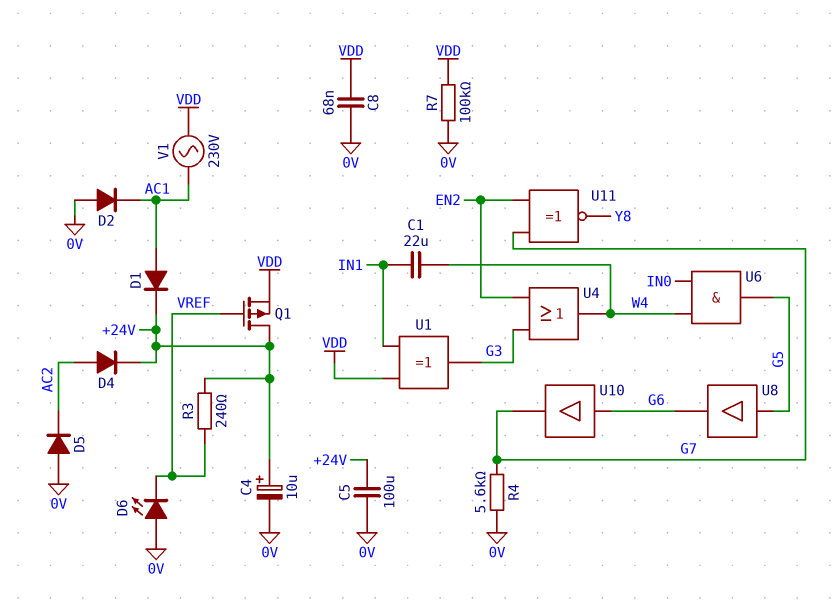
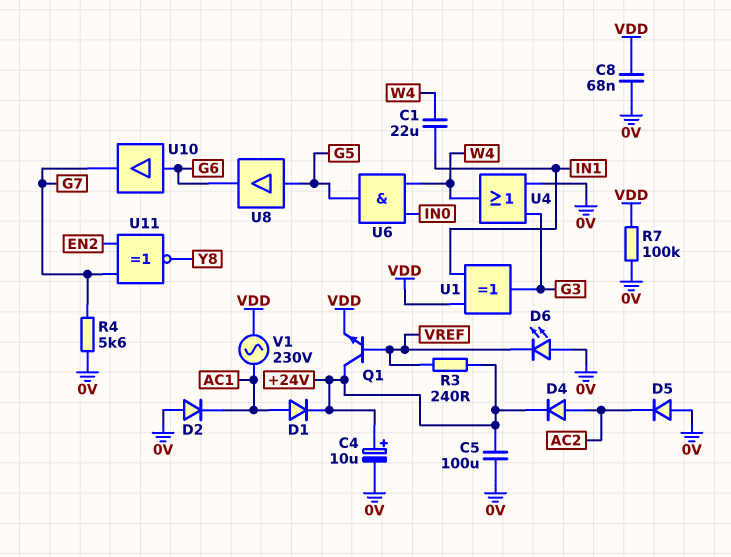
Q1: PMOS (G VREF, D +24V, S VDD) -> NPN (B VREF, C +24V, E VDD)
U4: OR (in EN2, in G3, out W4) -> OR (in 0V, in G3, out W4)

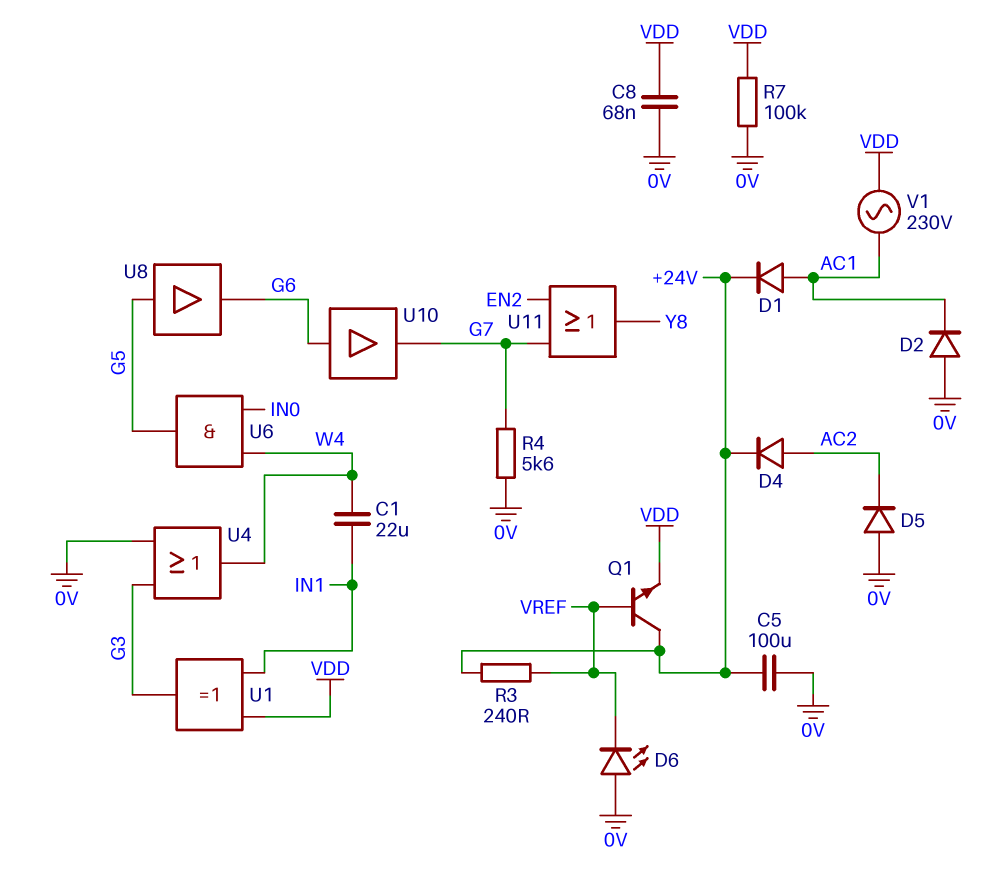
C4: 10uF (plus +24V, minus 0V) -> none
U11: XNOR (in EN2, in G7, out Y8) -> OR (in EN2, in G7, out Y8)

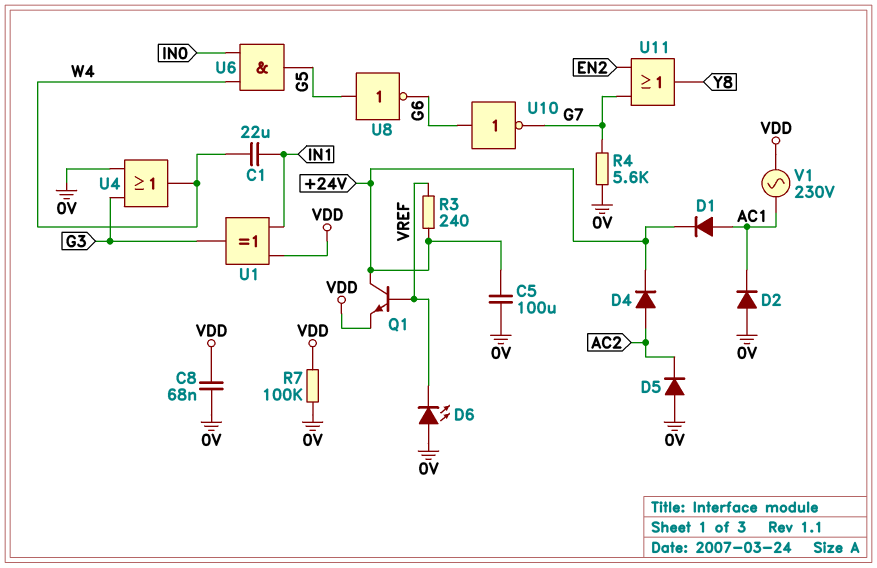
U8: buffer (in G5, out G6) -> NOT (in G5, out G6)
U10: buffer (in G6, out G7) -> NOT (in G6, out G7)

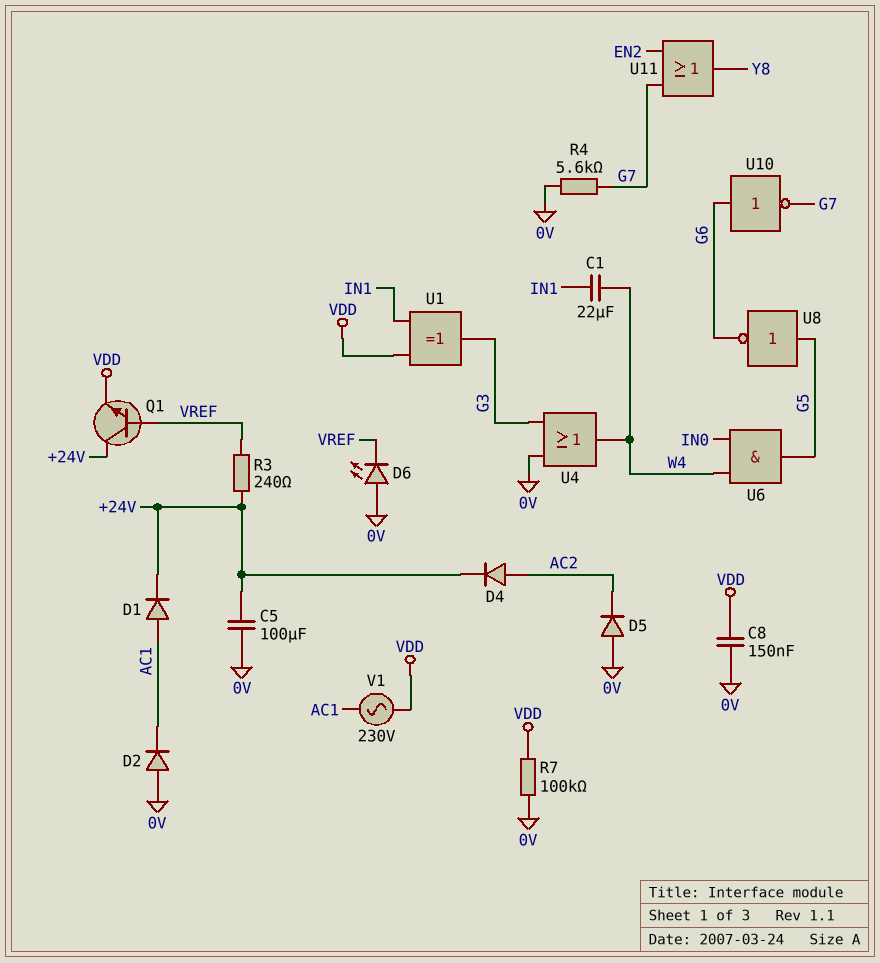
C8: 68nF (0V, VDD) -> 150nF (0V, VDD)

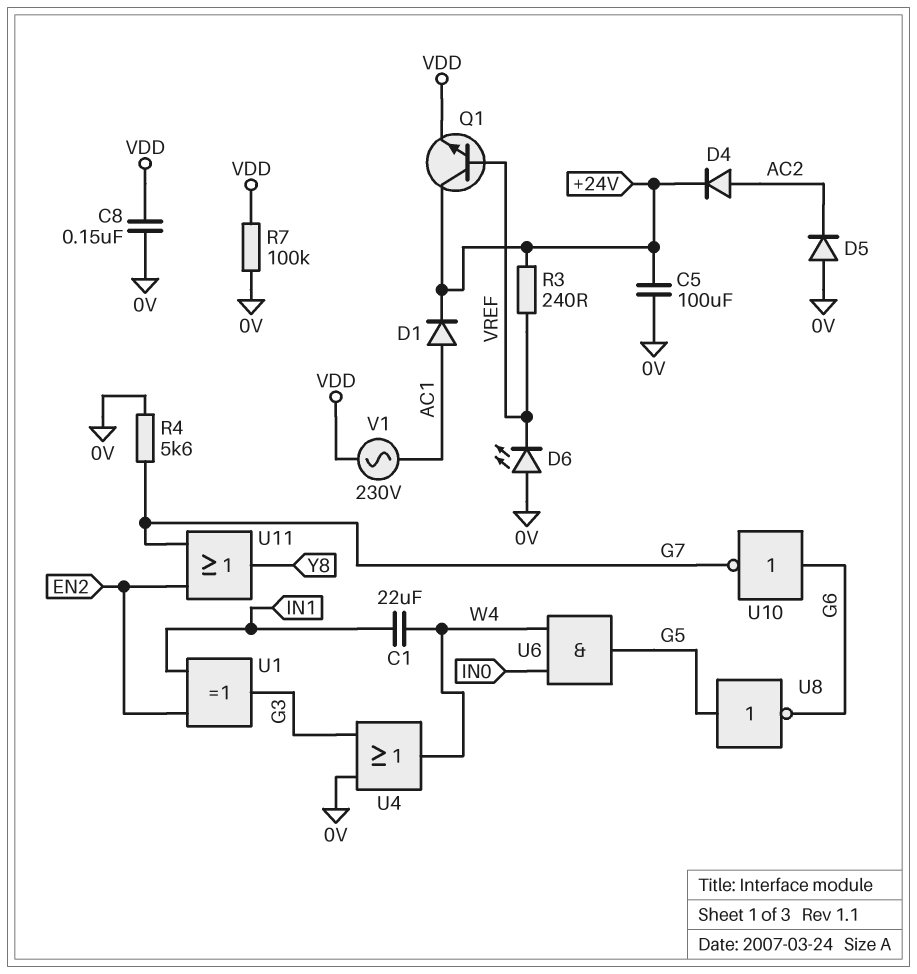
D2: diode (A 0V, K AC1) -> none
U1: XOR (in IN1, in VDD, out G3) -> XOR (in EN2, in IN1, out G3)

